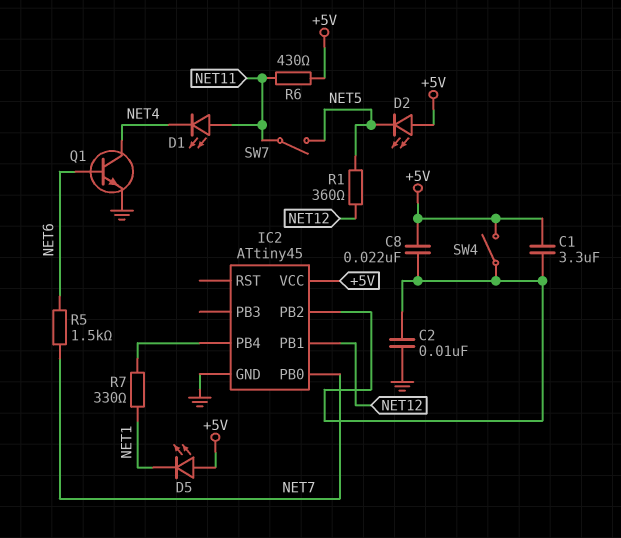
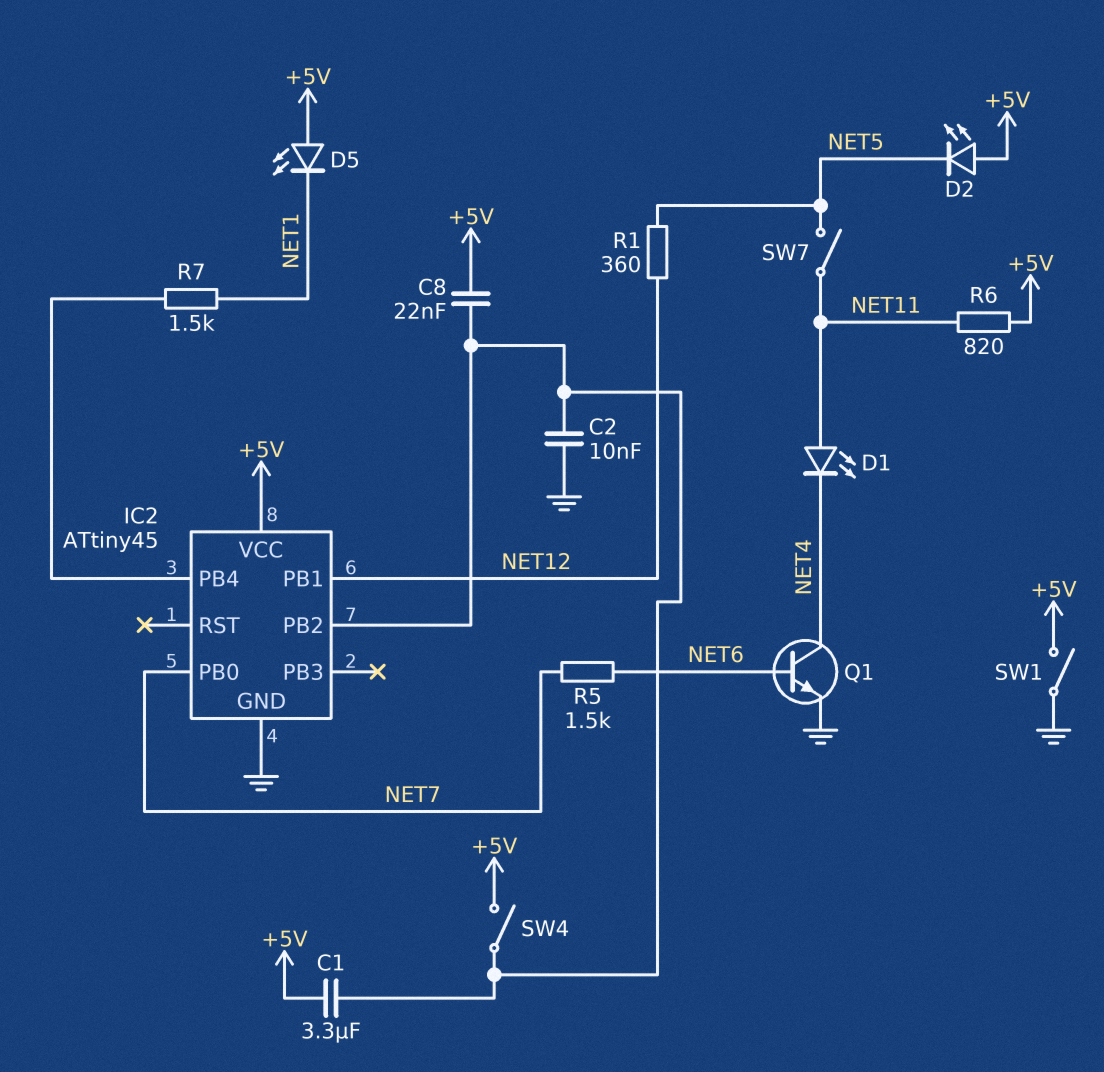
R6: 430 (+5V, NET11) -> 820 (+5V, NET11)
R7: 330 (IC2/PB4, NET1) -> 1.5k (IC2/PB4, NET1)
SW1: none -> switch (+5V, GND)

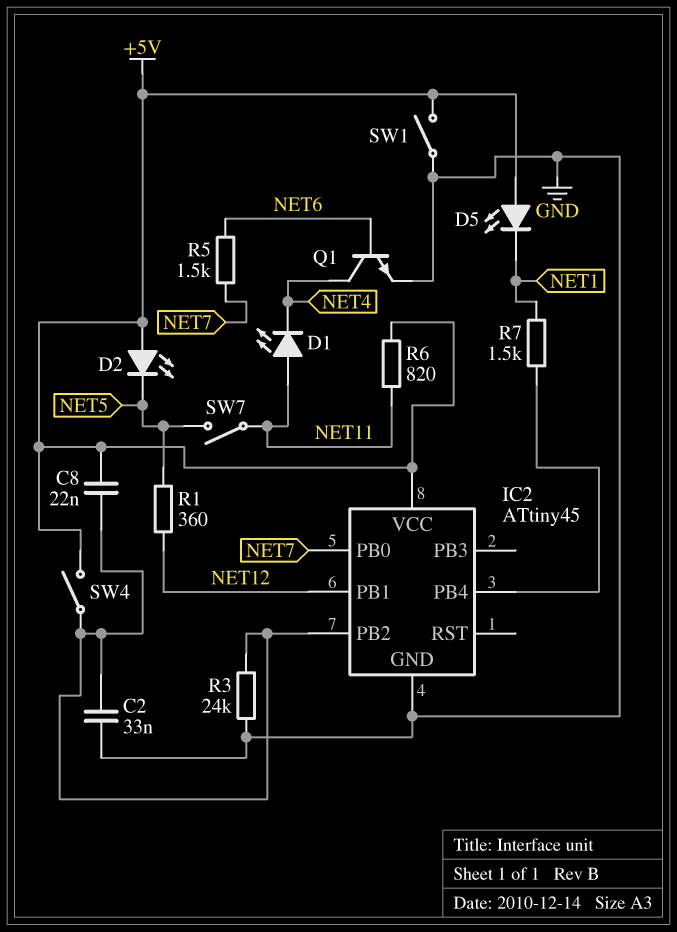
C1: 3.3uF (+5V, IC2/PB2) -> none
C2: 10nF (GND, IC2/PB2) -> 33nF (GND, IC2/PB2)
R3: none -> 24k (GND, IC2/PB2)

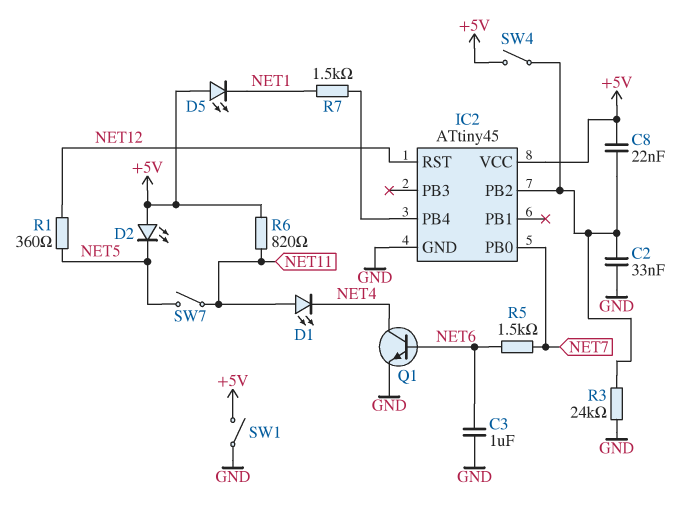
C3: none -> 1uF (GND, NET6)
IC2 pin PB1: NET12 -> none
IC2 pin RST: none -> NET12

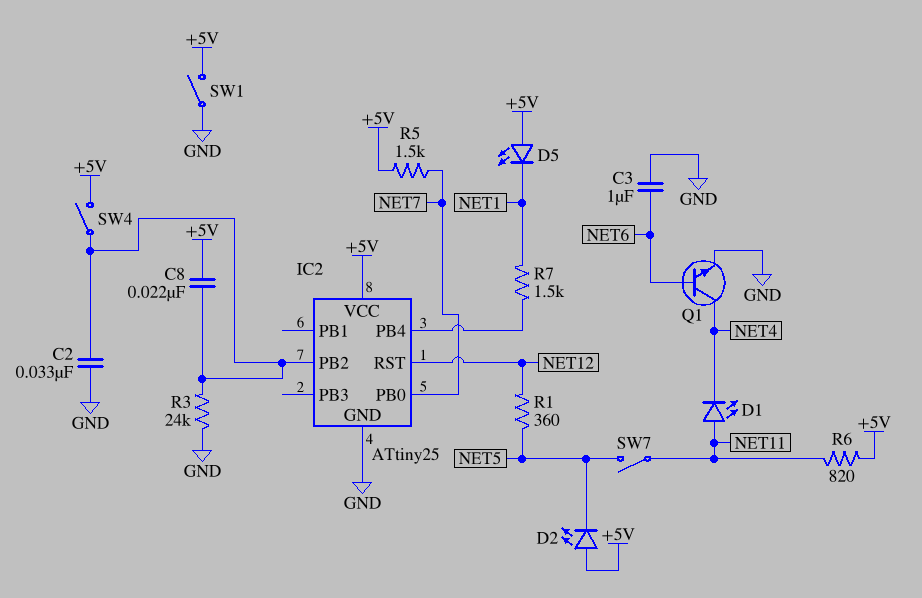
IC2: ATtiny45 -> ATtiny25
R5: 1.5k (NET6, NET7) -> 1.5k (+5V, NET7)

